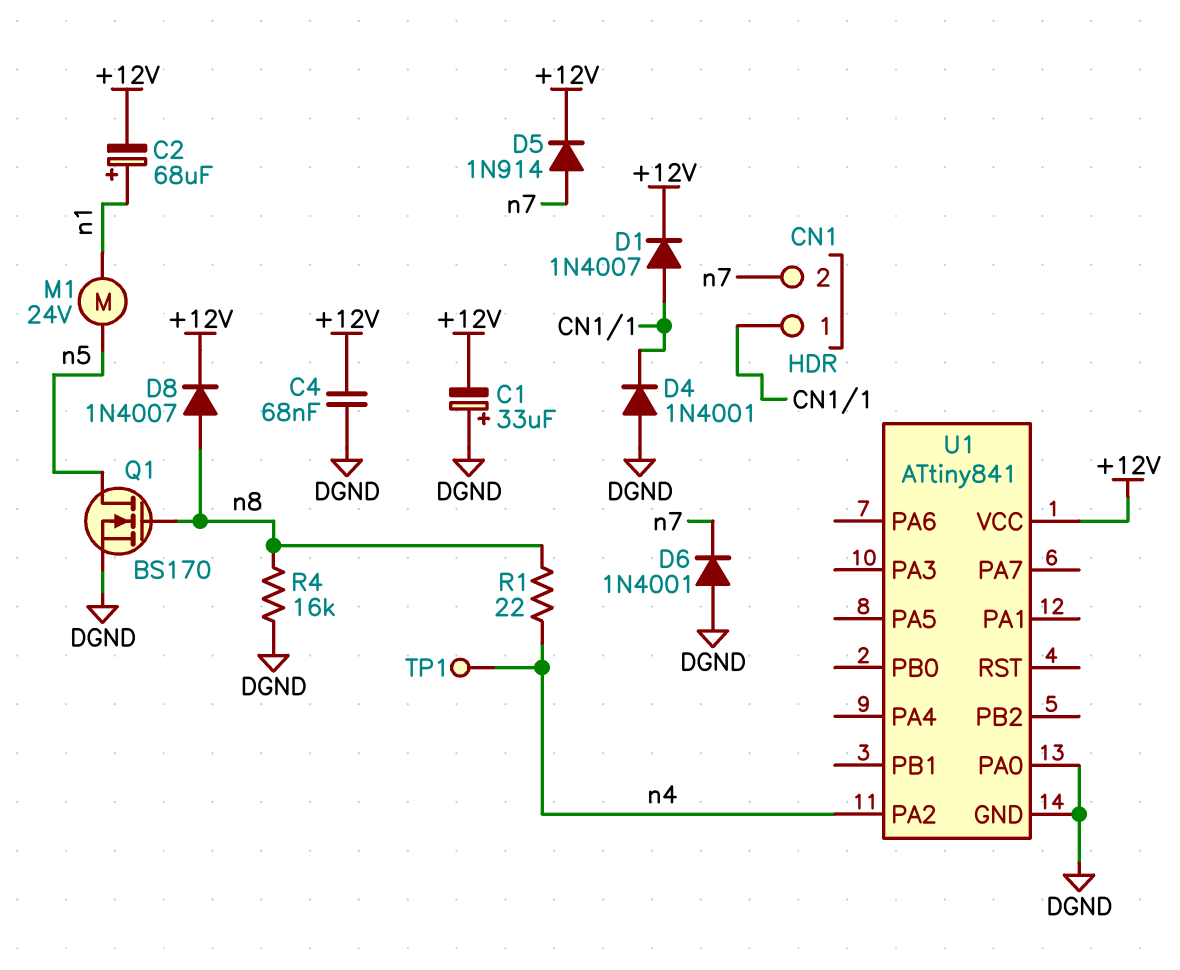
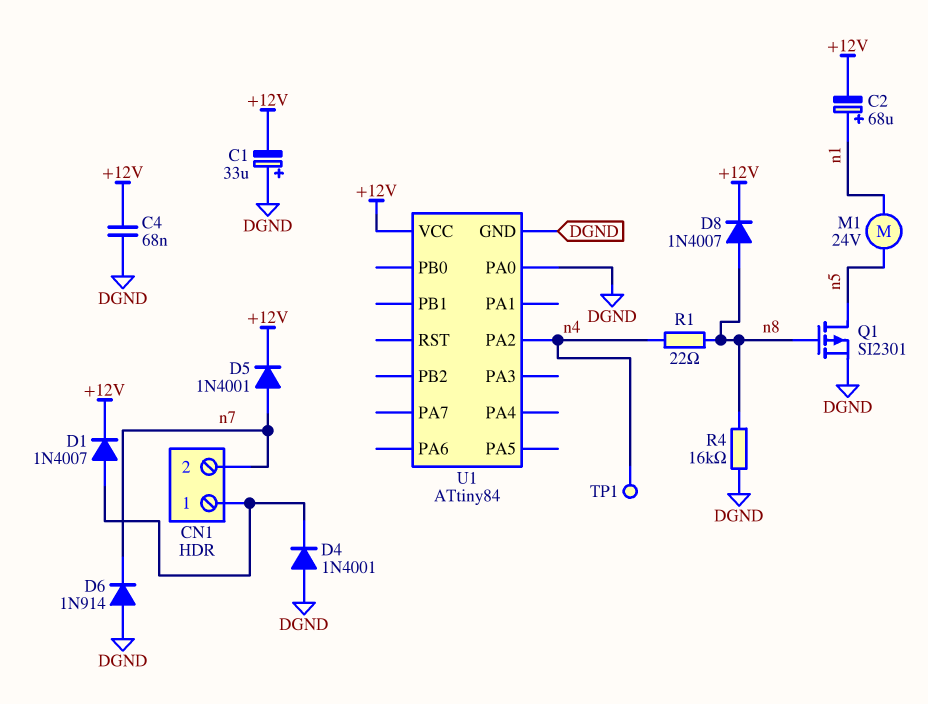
D5: diode 1N914 (A n7, K +12V) -> diode 1N4001 (A n7, K +12V)
D6: diode 1N4001 (A DGND, K n7) -> diode 1N914 (A DGND, K n7)
Q1: NMOS BS170 (G n8, D n5, S DGND) -> PMOS SI2301 (G n8, D n5, S DGND)
U1: ATtiny841 -> ATtiny84

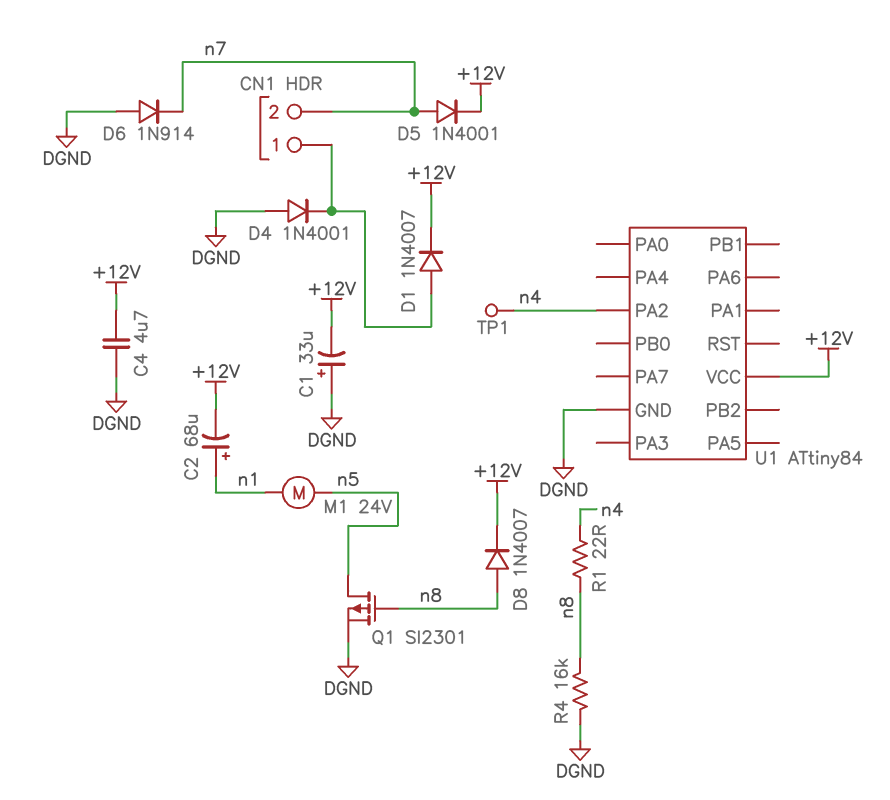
C4: 68nF (+12V, DGND) -> 4.7uF (+12V, DGND)
U1 pin PA0: DGND -> none

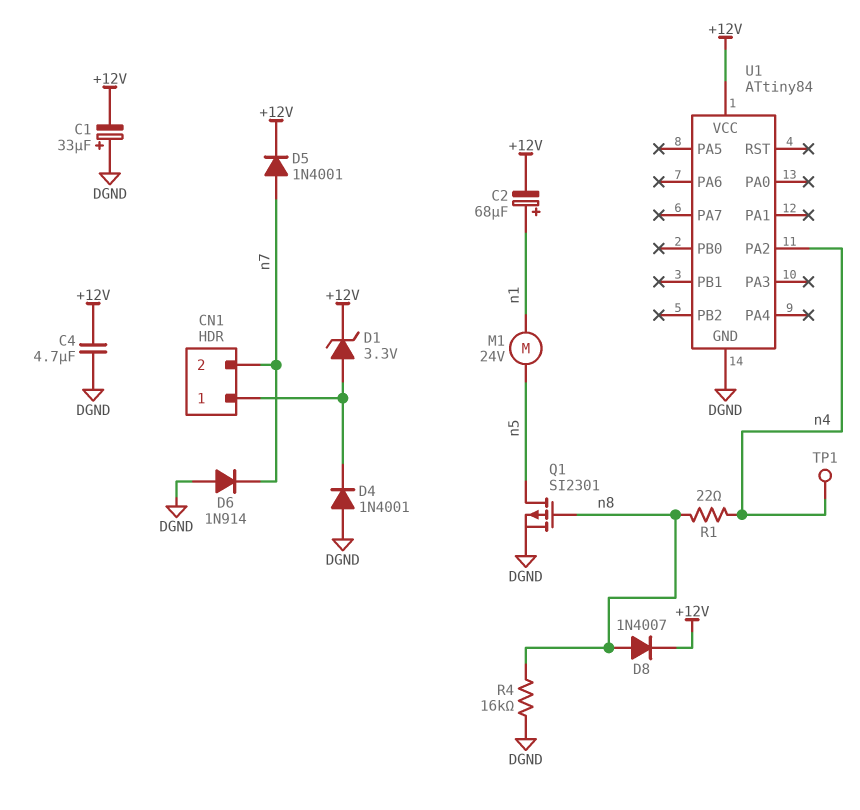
D1: diode 1N4007 (A CN1/1, K +12V) -> zener 3.3V (A CN1/1, K +12V)

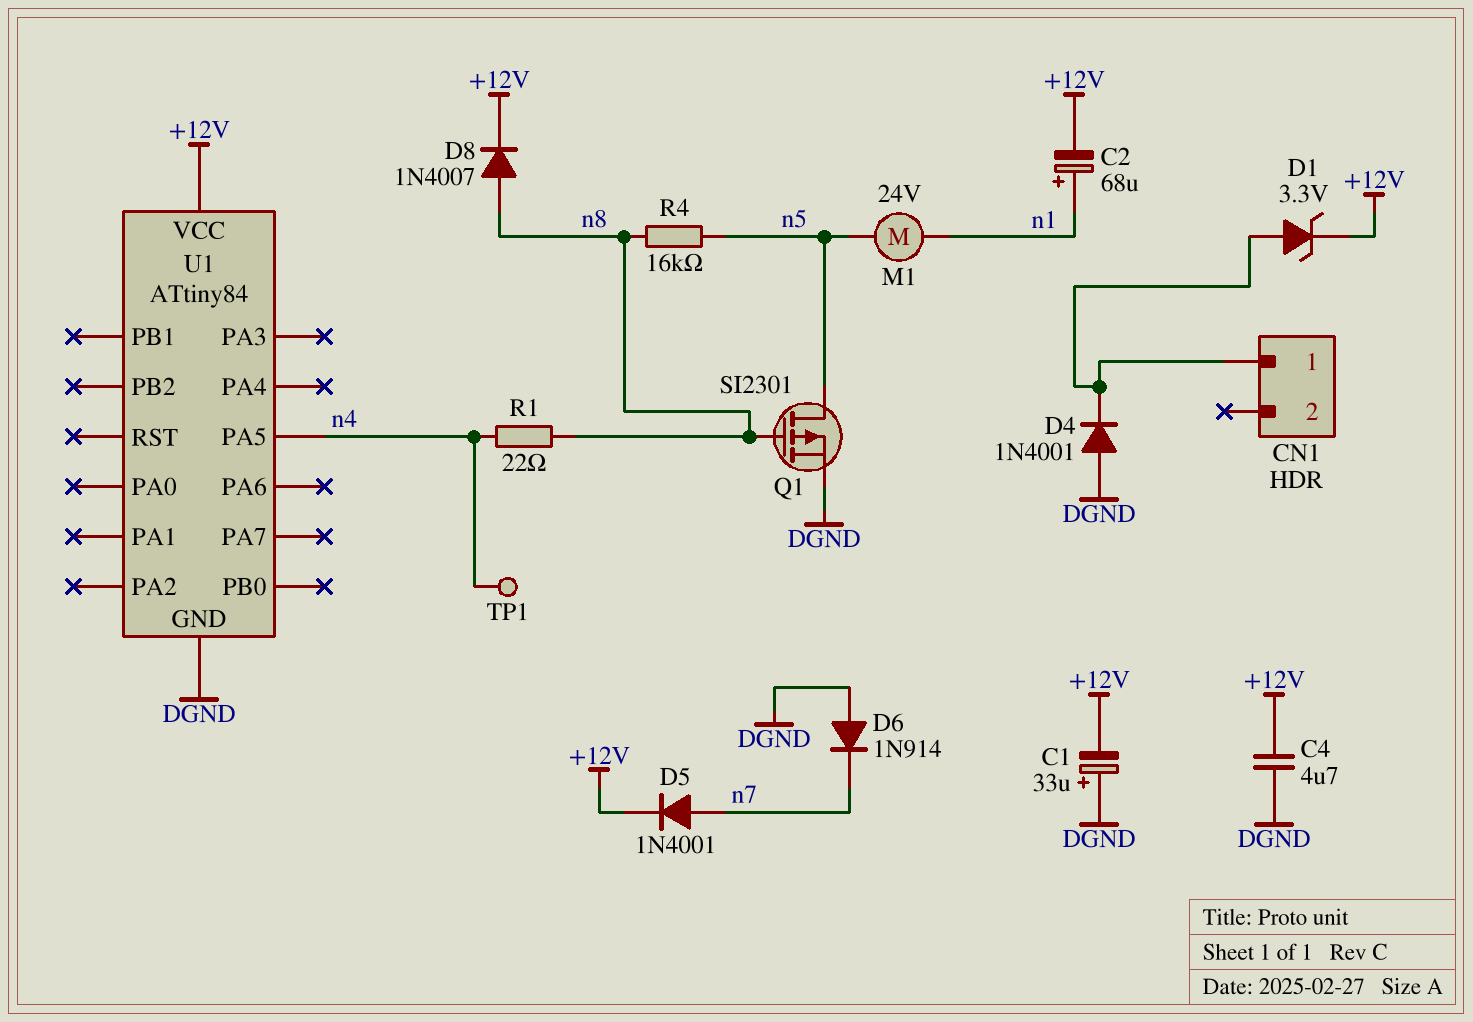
CN1 pin 2: n7 -> none
R4: 16k (DGND, n8) -> 16k (n5, n8)
U1 pin PA2: n4 -> none
U1 pin PA5: none -> n4

